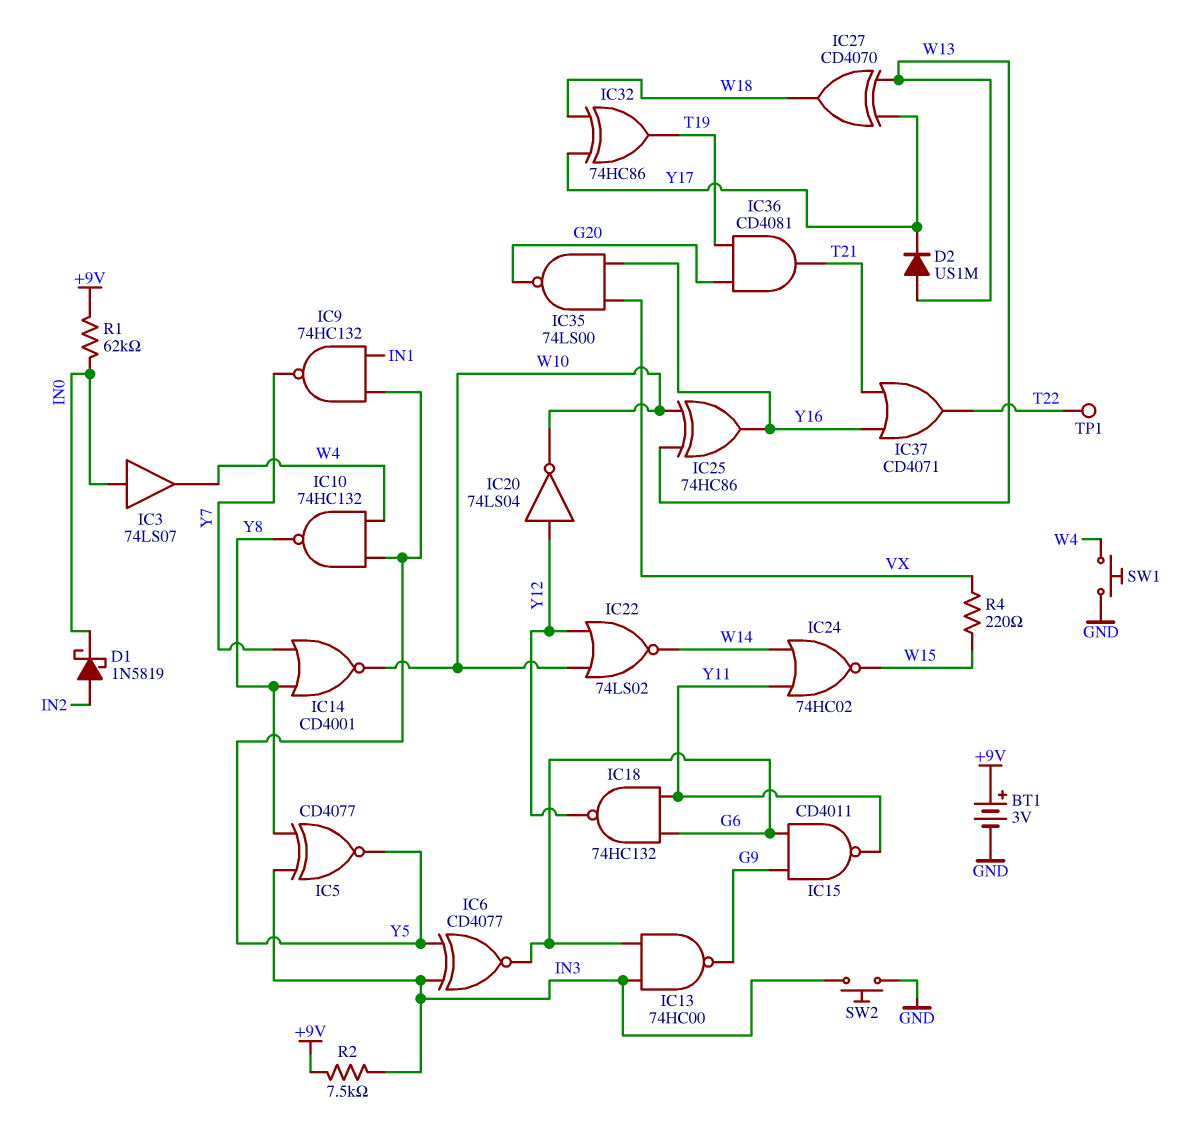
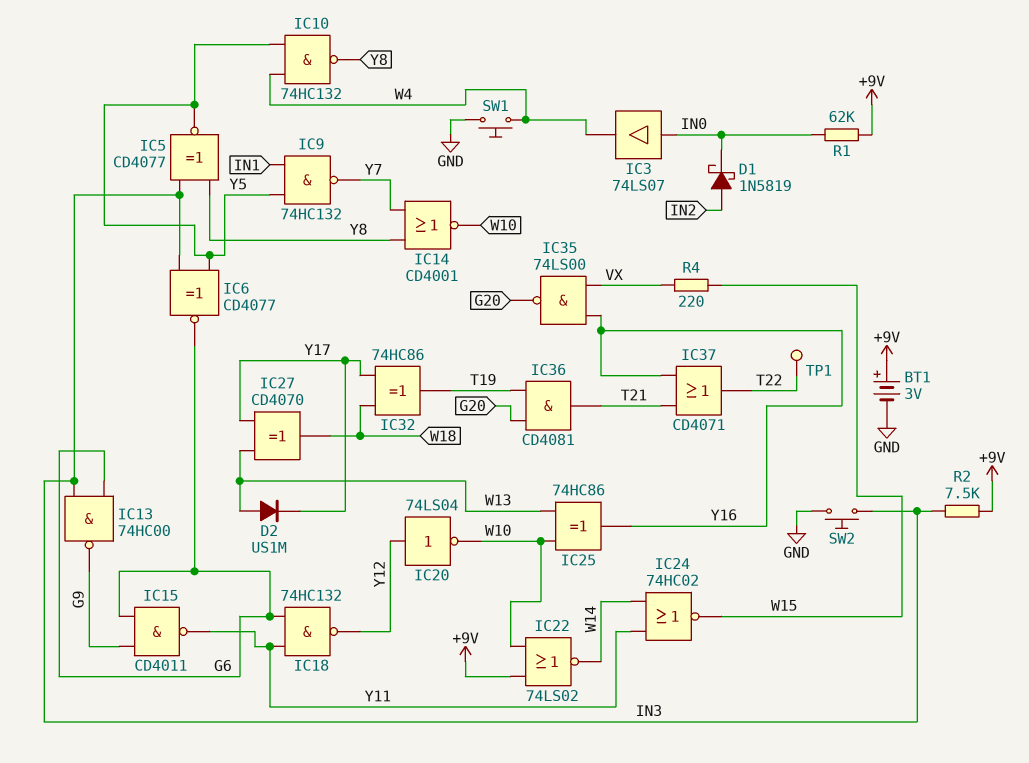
IC22: NOR 74LS02 (in W10, in Y12, out W14) -> NOR 74LS02 (in +9V, in W10, out W14)

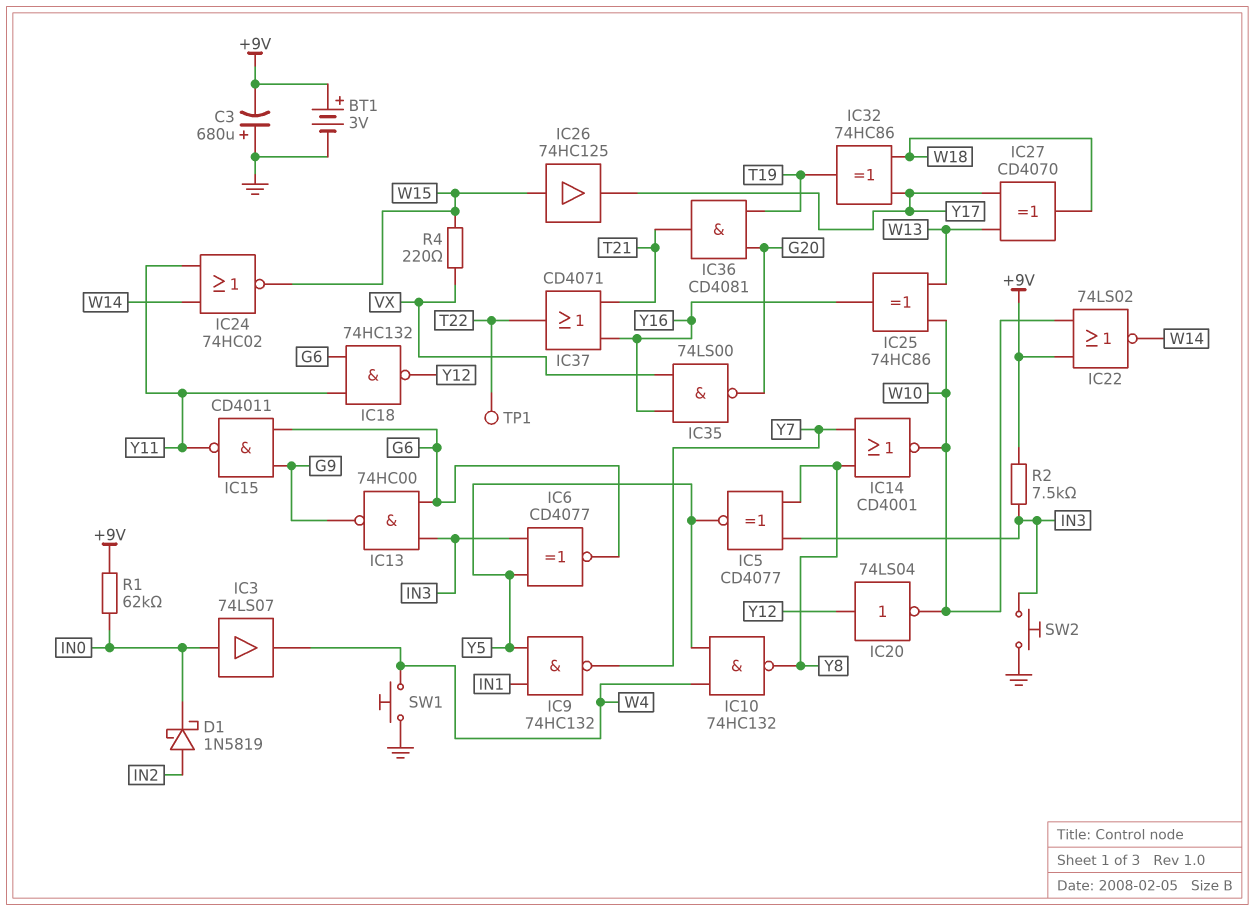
C3: none -> 680uF (plus GND, minus +9V)
D2: diode US1M (A W13, K Y17) -> none
IC26: none -> buffer 74HC125 (in W15, out Y17)

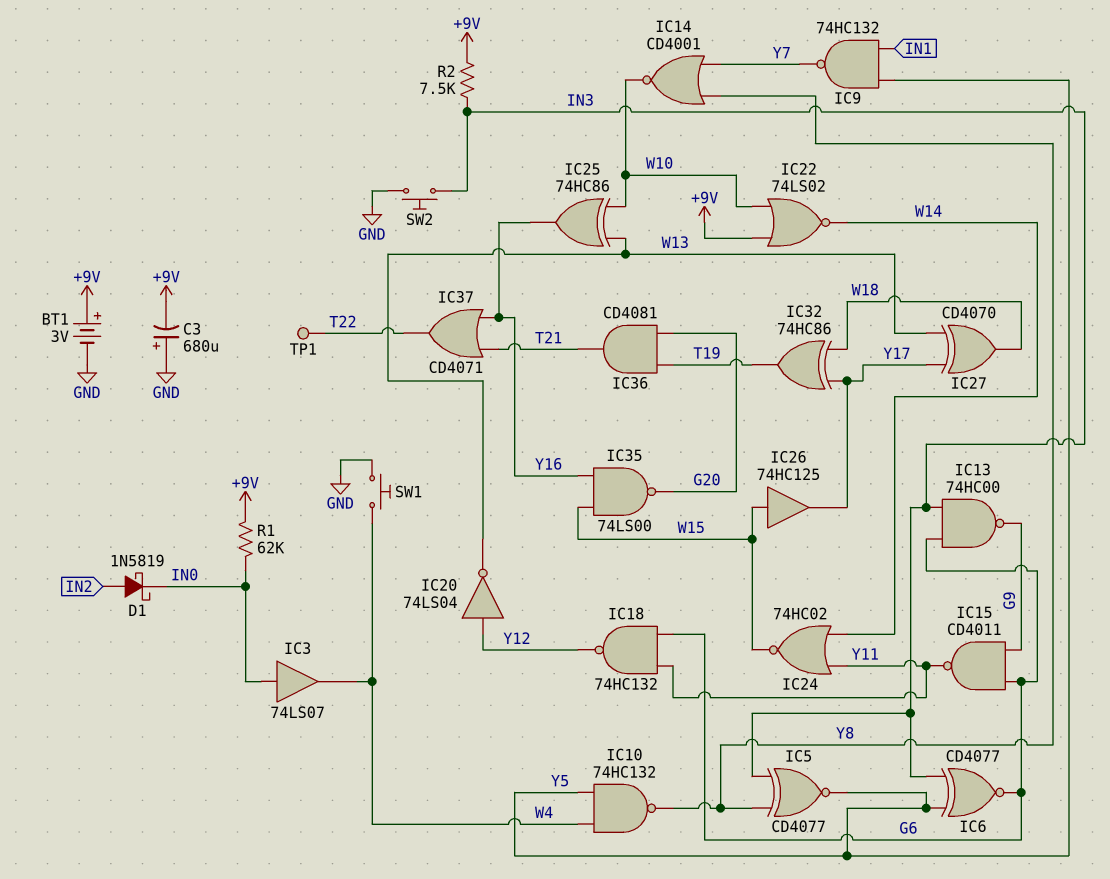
IC20: NOT 74LS04 (in Y12, out W10) -> NOT 74LS04 (in Y12, out W13)
IC35: NAND 74LS00 (in VX, in Y16, out G20) -> NAND 74LS00 (in W15, in Y16, out G20)
R4: 220 (VX, W15) -> none

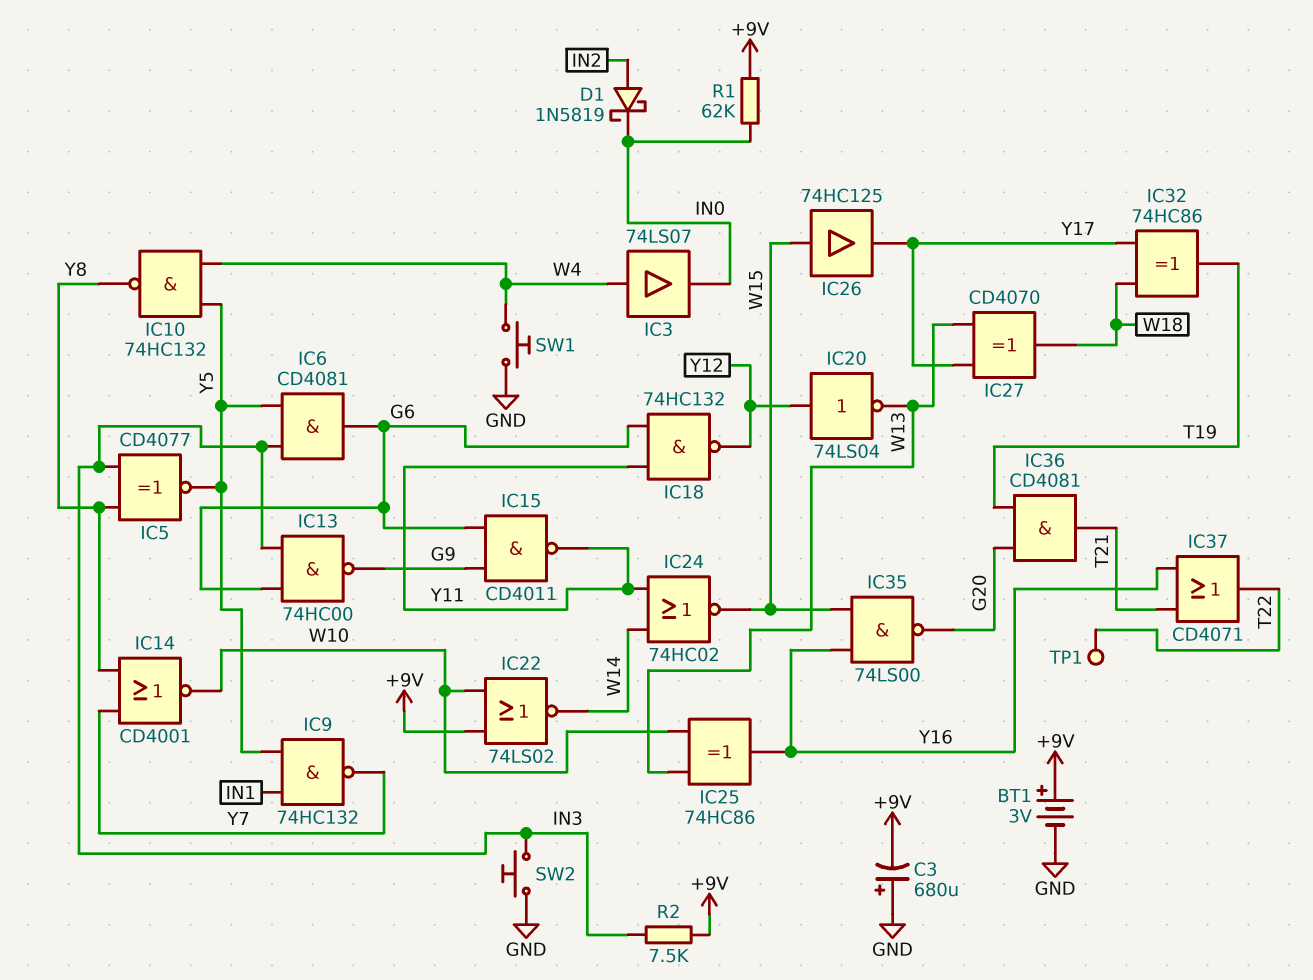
IC3: buffer 74LS07 (in IN0, out W4) -> buffer 74LS07 (in W4, out IN0)
IC6: XNOR CD4077 (in IN3, in Y5, out G6) -> AND CD4081 (in IN3, in Y5, out G6)

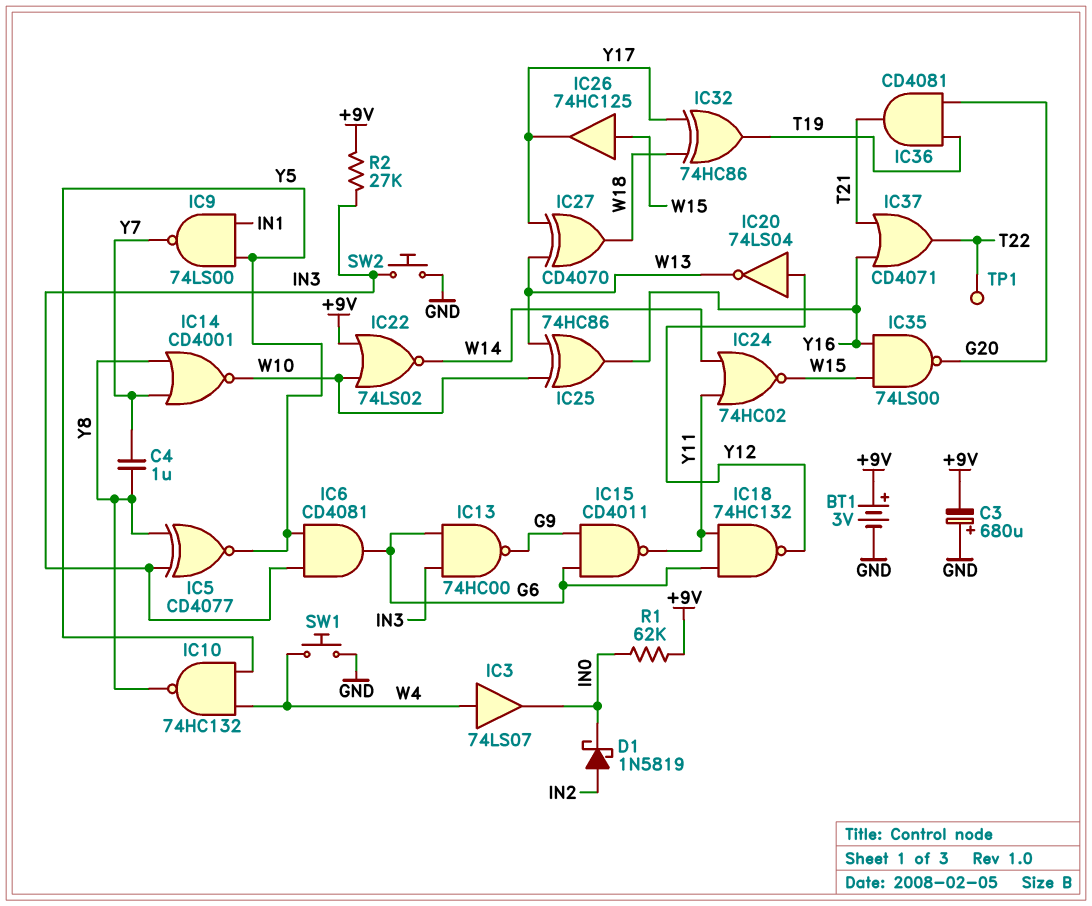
C4: none -> 1uF (Y7, Y8)
IC9: NAND 74HC132 (in IN1, in Y5, out Y7) -> NAND 74LS00 (in IN1, in Y5, out Y7)
R2: 7.5k (+9V, IN3) -> 27k (+9V, IN3)

